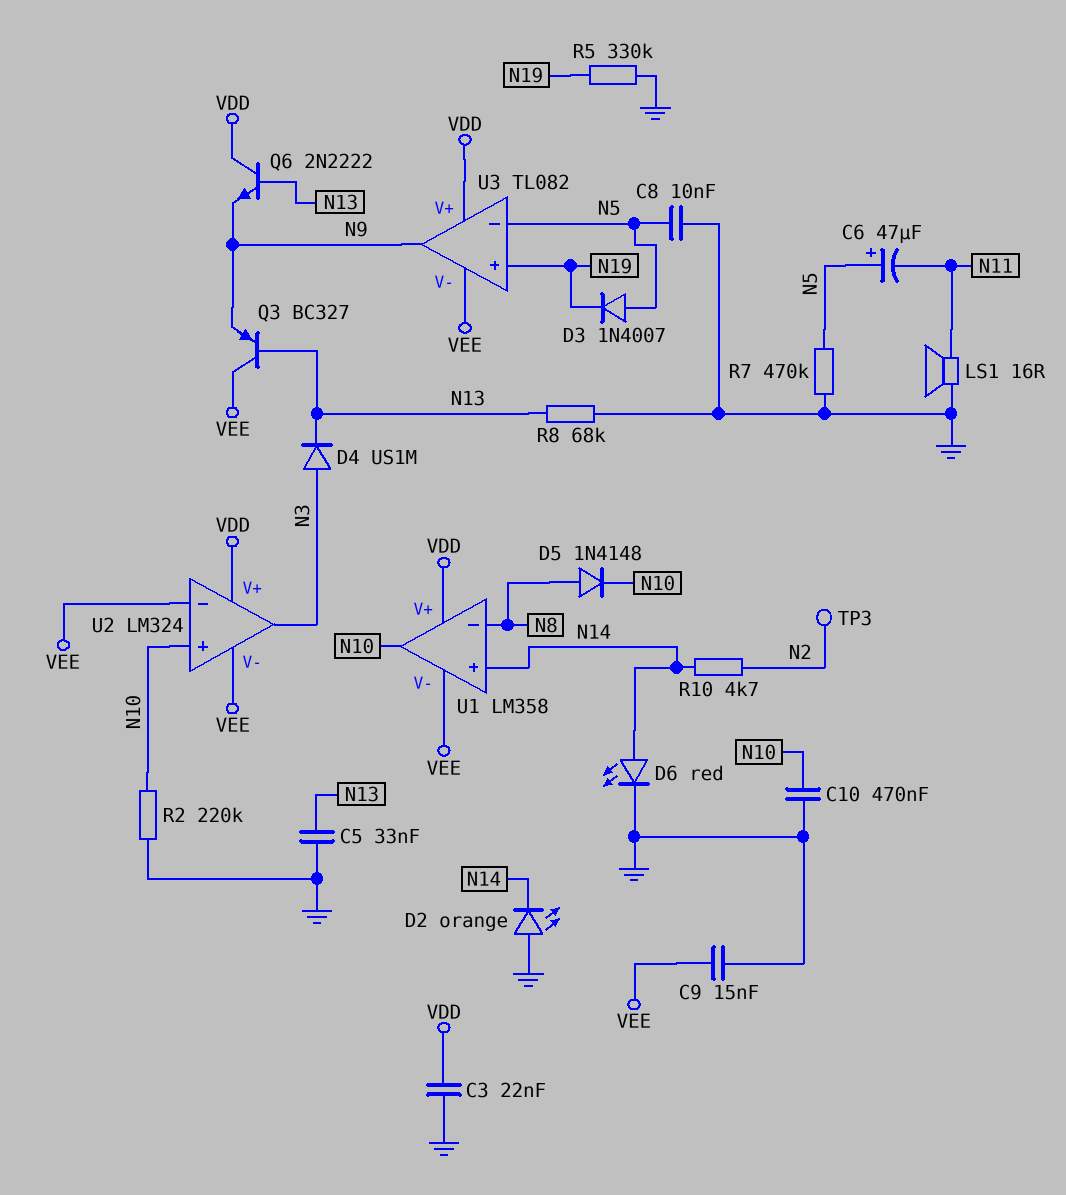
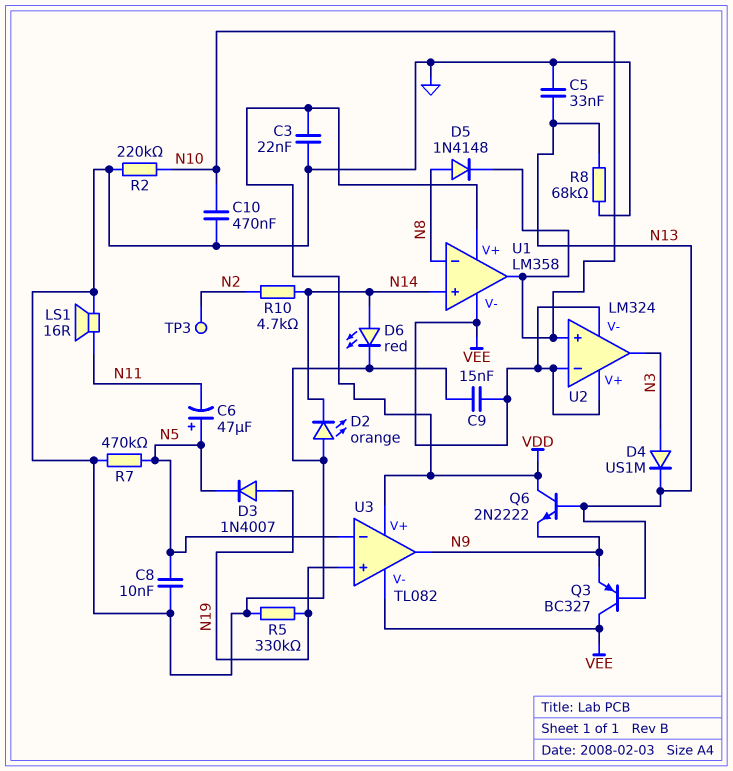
D3: diode 1N4007 (A N5, K N19) -> diode 1N4007 (A N19, K N5)
U2 pin V+: VDD -> VEE

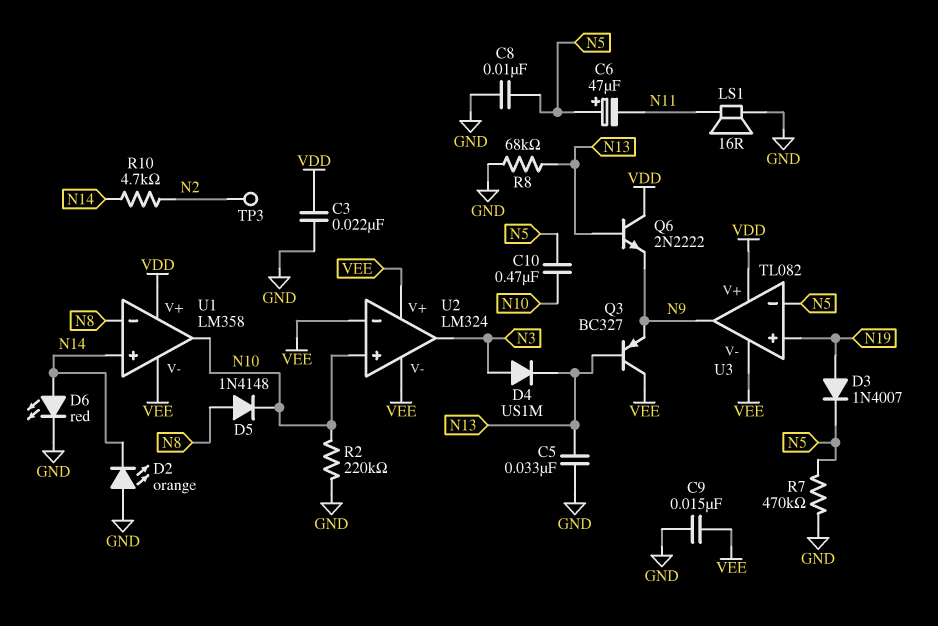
C10: 470nF (GND, N10) -> 470nF (N5, N10)
R5: 330k (GND, N19) -> none

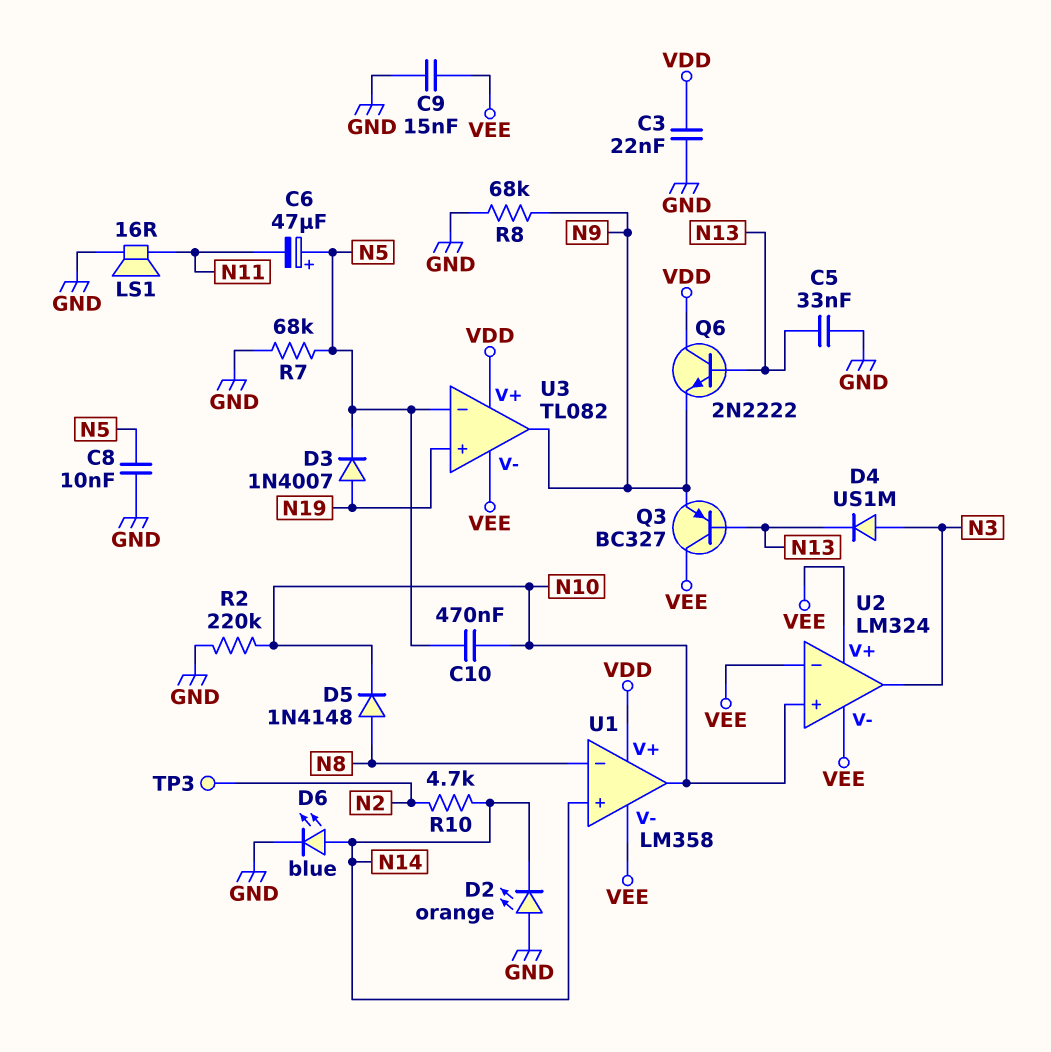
D6: LED red (A N14, K GND) -> LED blue (A N14, K GND)
R7: 470k (GND, N5) -> 68k (GND, N5)
R8: 68k (GND, N13) -> 68k (GND, N9)

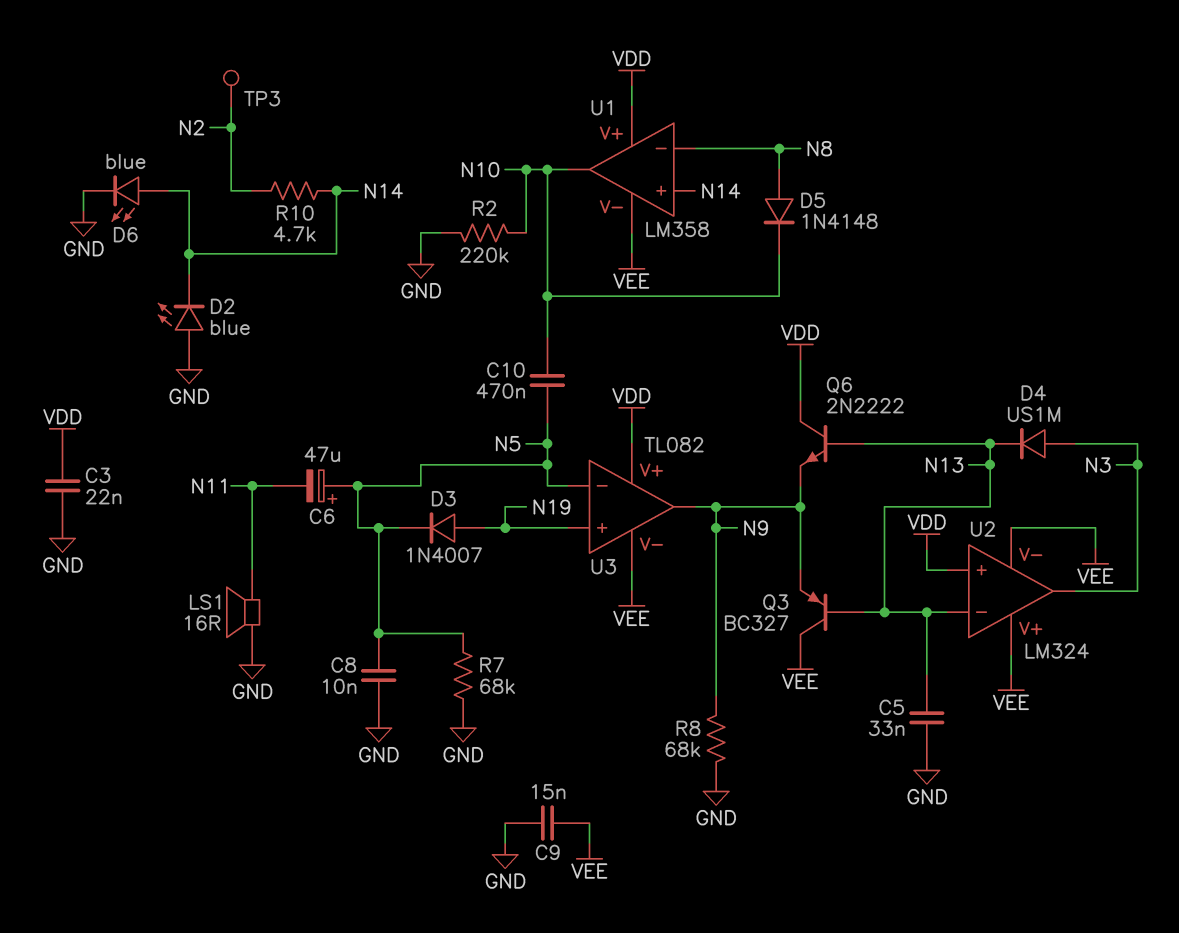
D2: LED orange (A GND, K N14) -> LED blue (A GND, K N14)
U2 pin in+: N10 -> VDD
U2 pin in-: VEE -> N13

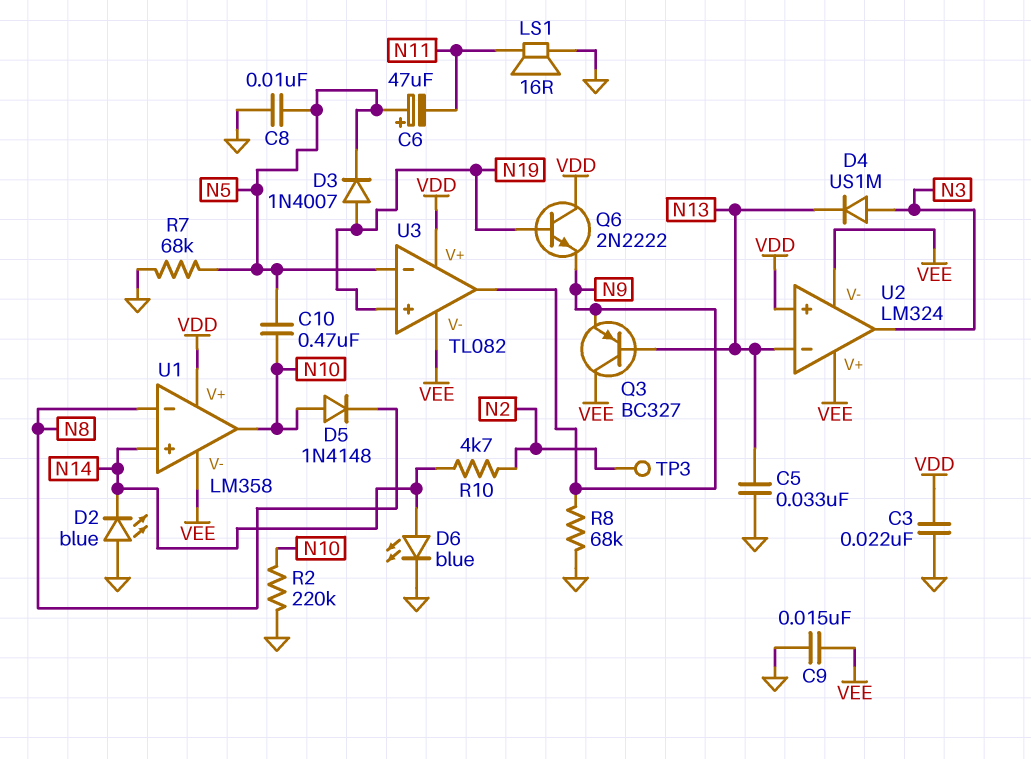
D5: diode 1N4148 (A N8, K N10) -> diode 1N4148 (A N10, K N8)
Q6: NPN 2N2222 (B N13, C VDD, E N9) -> NPN 2N2222 (B N19, C VDD, E N9)

